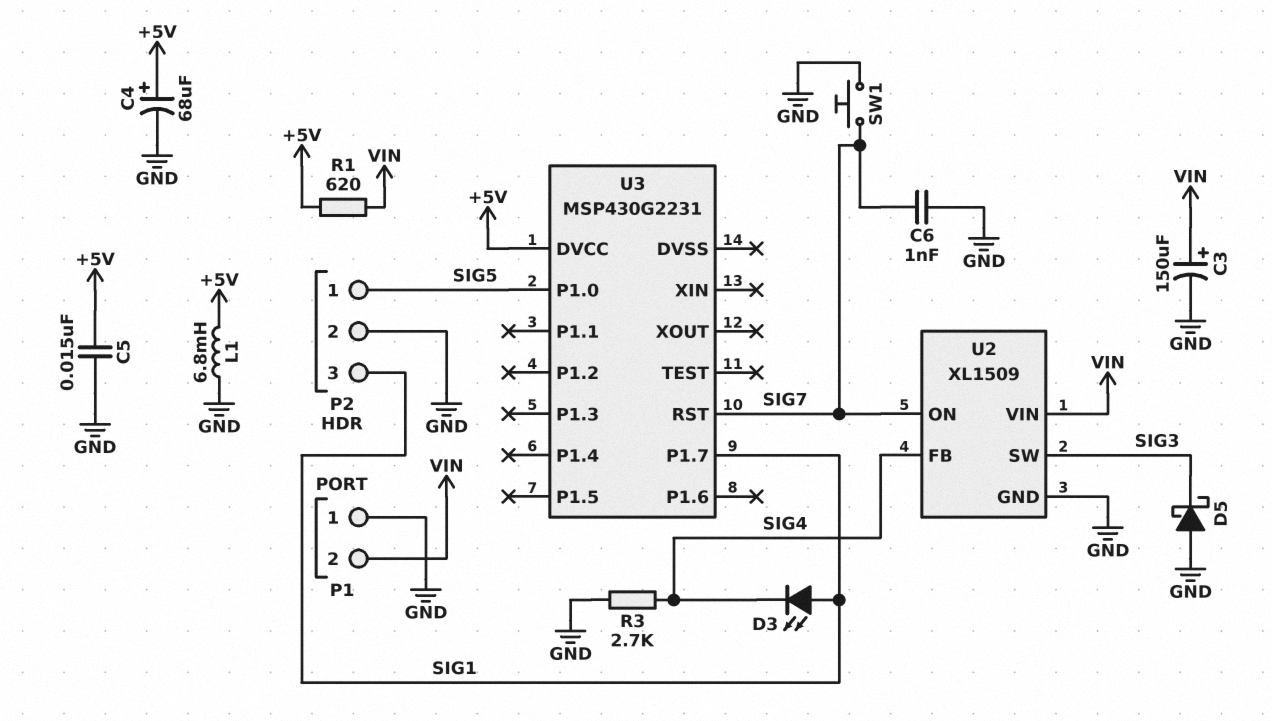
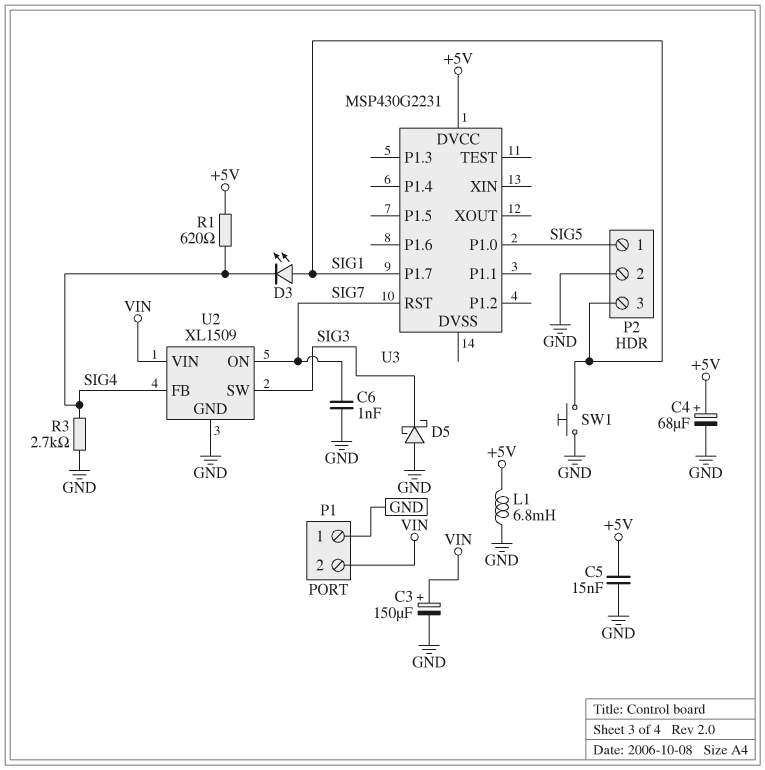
R1: 620 (+5V, VIN) -> 620 (+5V, SIG4)
SW1: button (GND, SIG7) -> button (GND, SIG1)

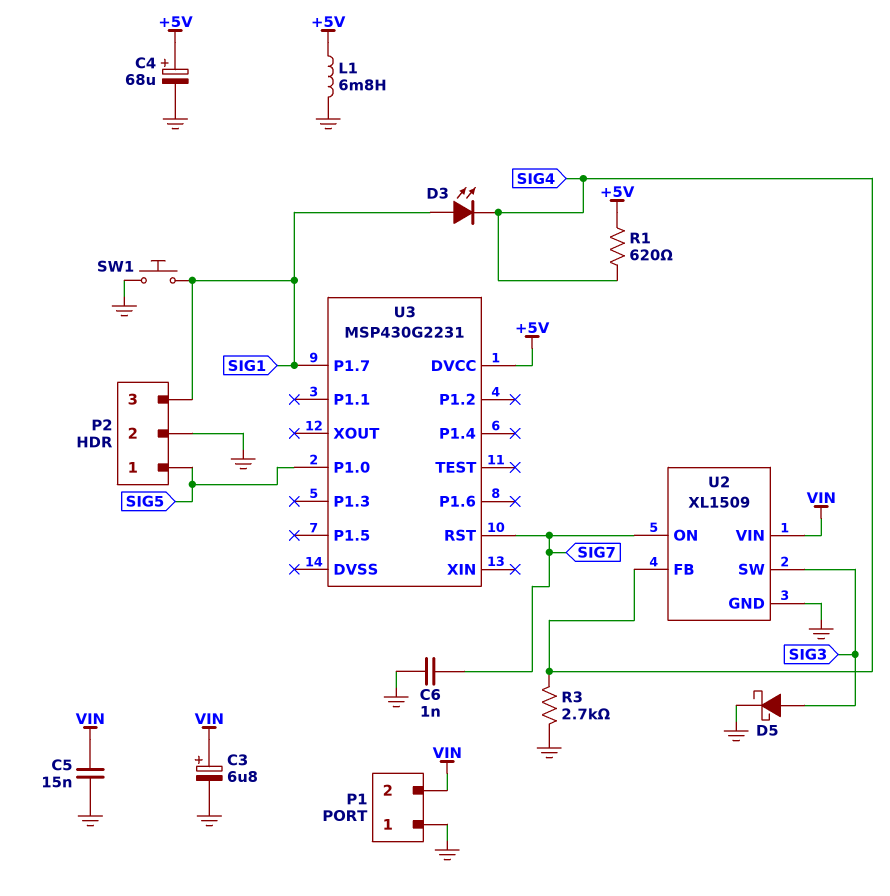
C3: 150uF (plus VIN, minus GND) -> 6.8uF (plus VIN, minus GND)
C5: 15nF (+5V, GND) -> 15nF (GND, VIN)
D5: schottky (A GND, K SIG3) -> schottky (A SIG3, K GND)

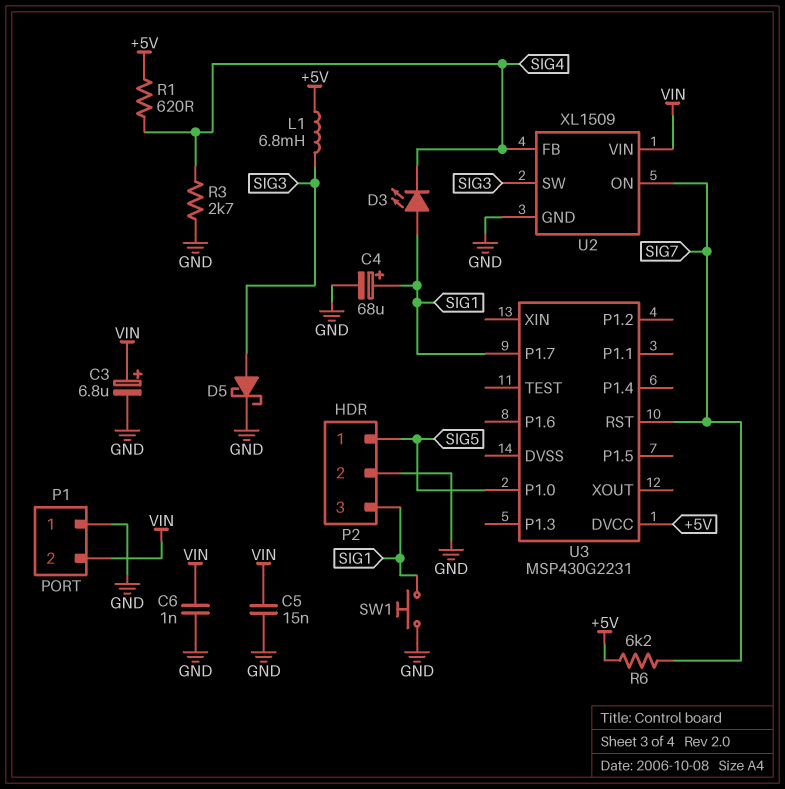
C4: 68uF (plus +5V, minus GND) -> 68uF (plus SIG1, minus GND)
C6: 1nF (GND, SIG7) -> 1nF (GND, VIN)
L1: 6.8mH (+5V, GND) -> 6.8mH (+5V, SIG3)
R6: none -> 6.2k (+5V, SIG7)

